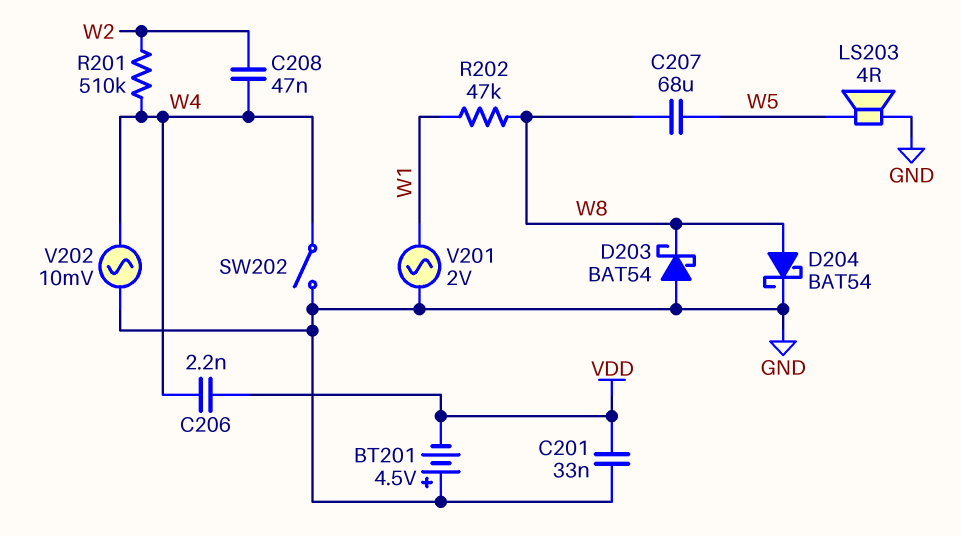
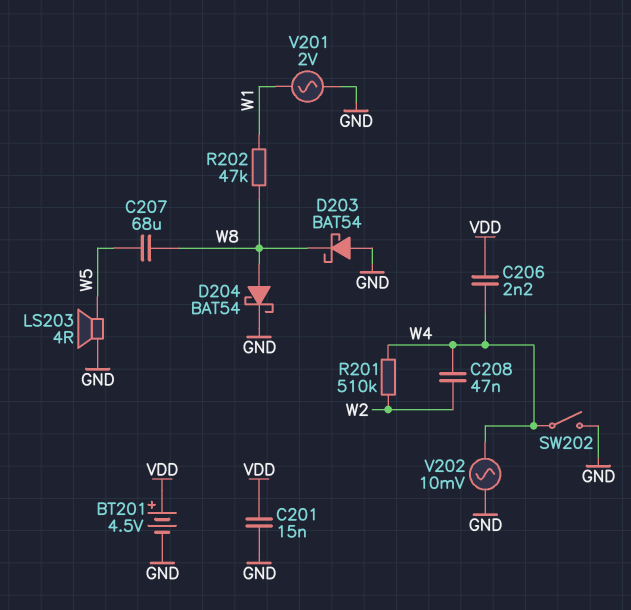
BT201: 4.5V (plus GND, minus VDD) -> 4.5V (plus VDD, minus GND)
C201: 33nF (GND, VDD) -> 15nF (GND, VDD)

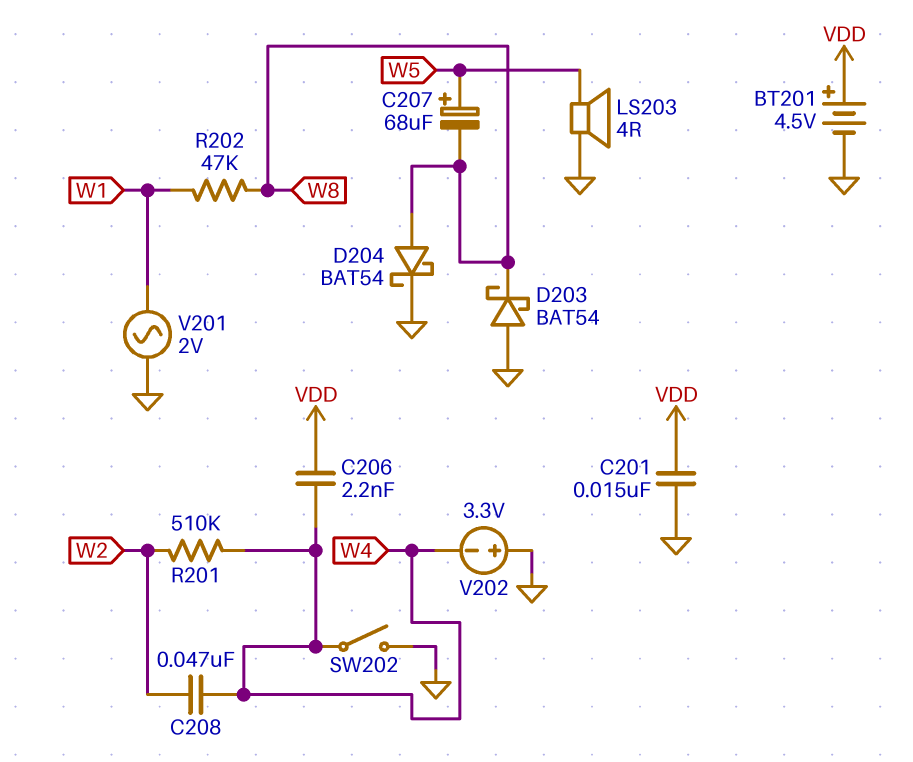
C207: 68uF (W5, W8) -> 68uF (plus W5, minus W8)
V202: AC 10mV (GND, W4) -> 3.3V (plus GND, minus W4)

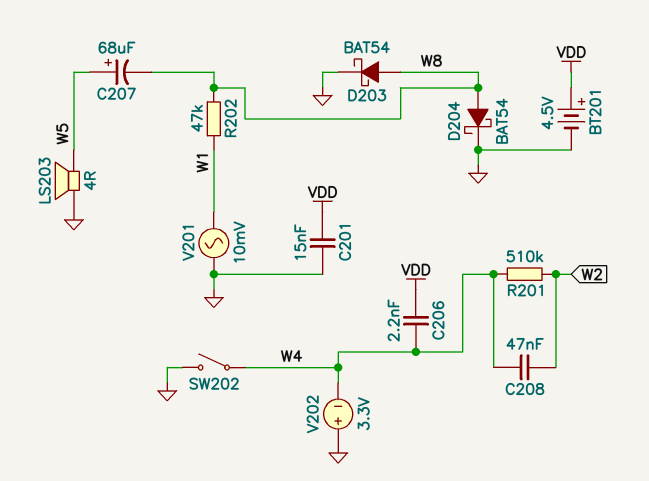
D203: schottky BAT54 (A GND, K W8) -> schottky BAT54 (A W8, K GND)
V201: AC 2V (GND, W1) -> AC 10mV (GND, W1)

